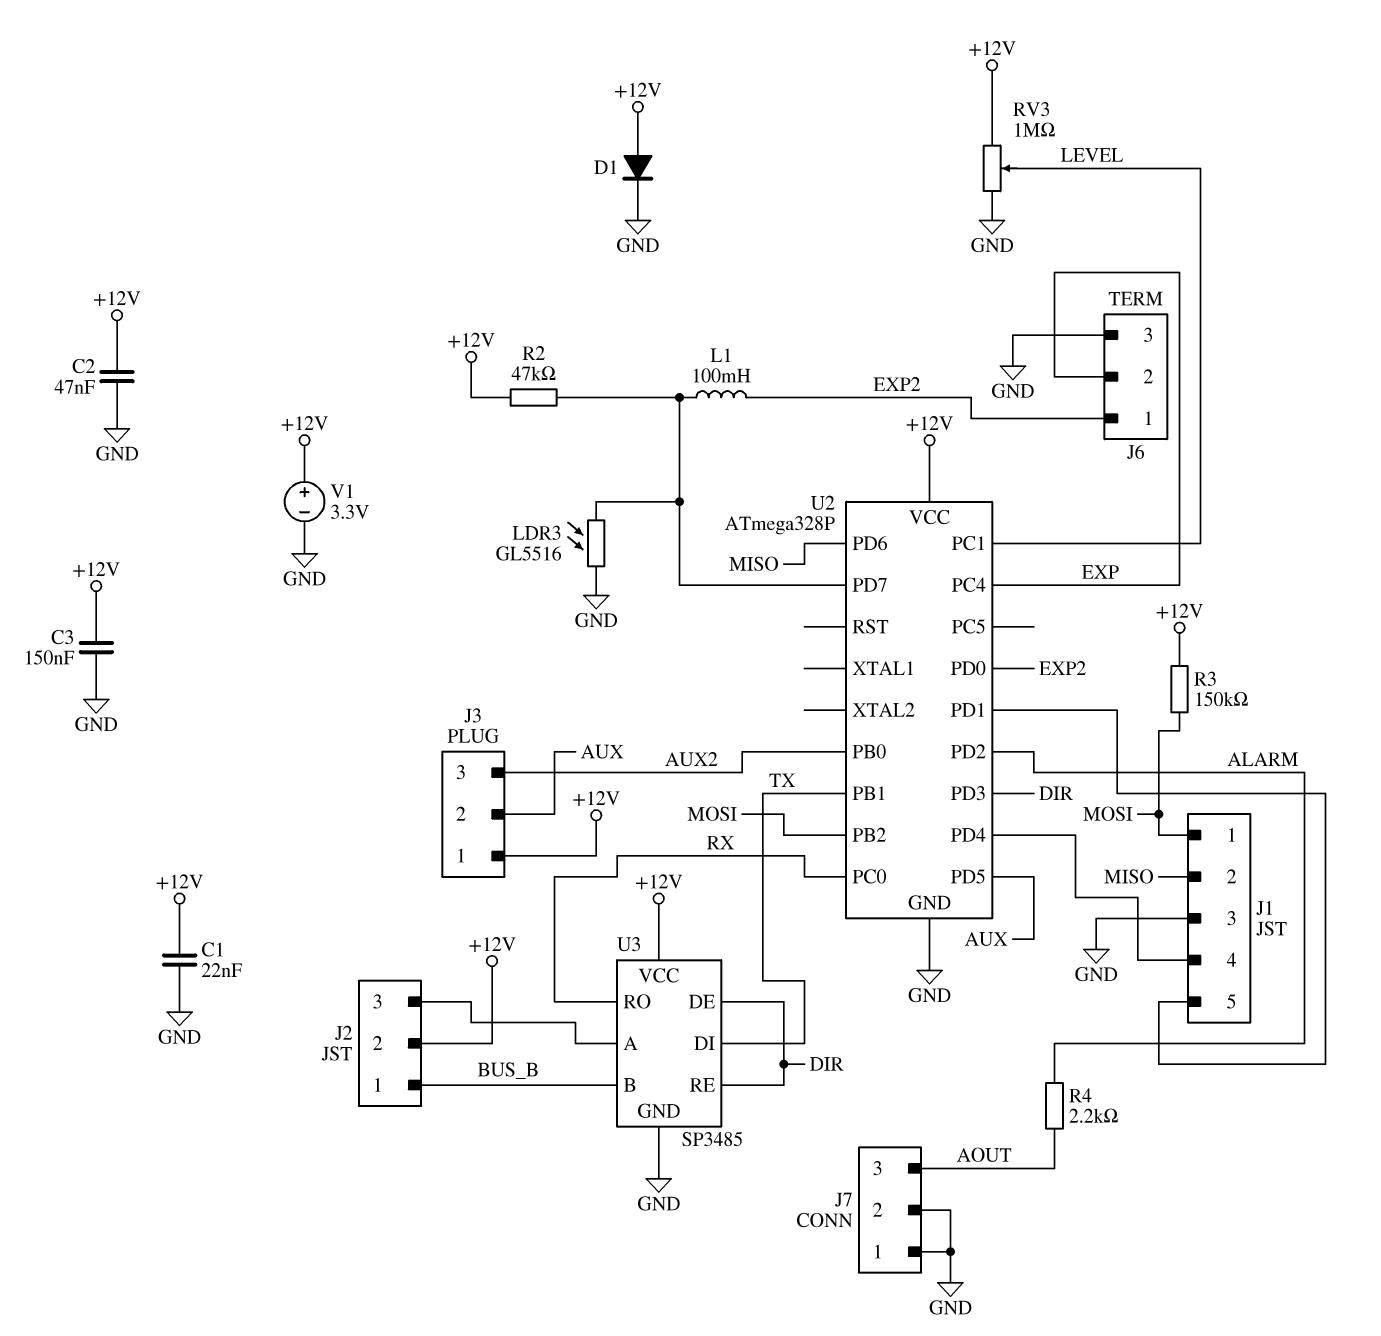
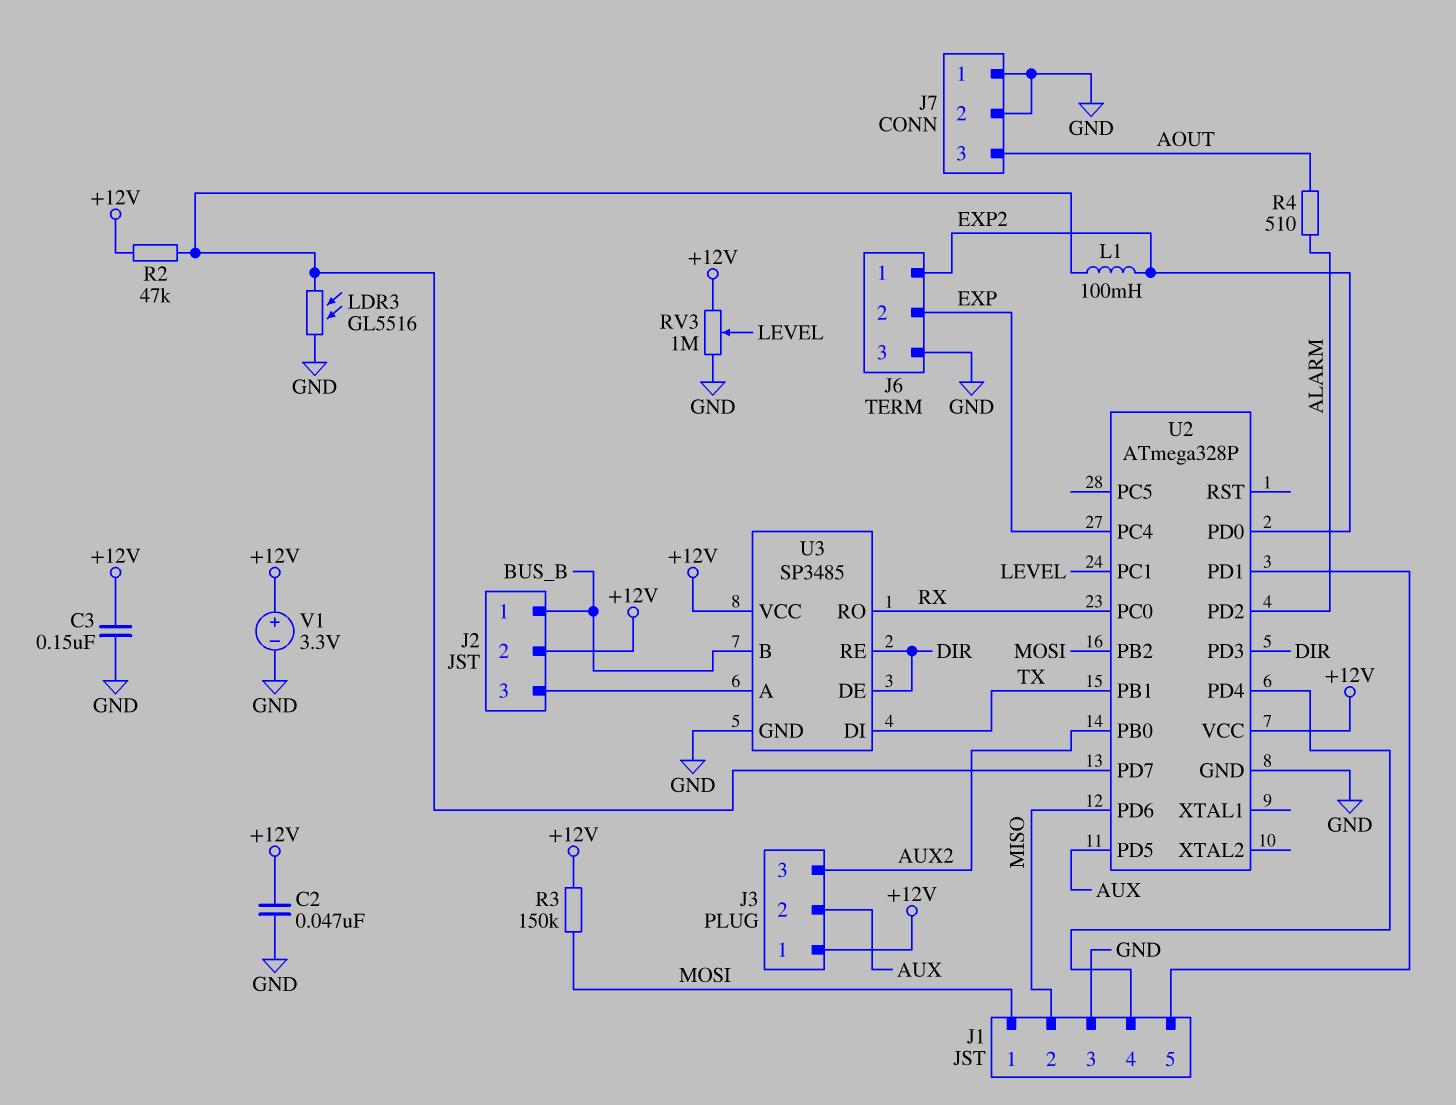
C1: 22nF (+12V, GND) -> none
D1: diode (A +12V, K GND) -> none
R4: 2.2k (ALARM, AOUT) -> 510 (ALARM, AOUT)

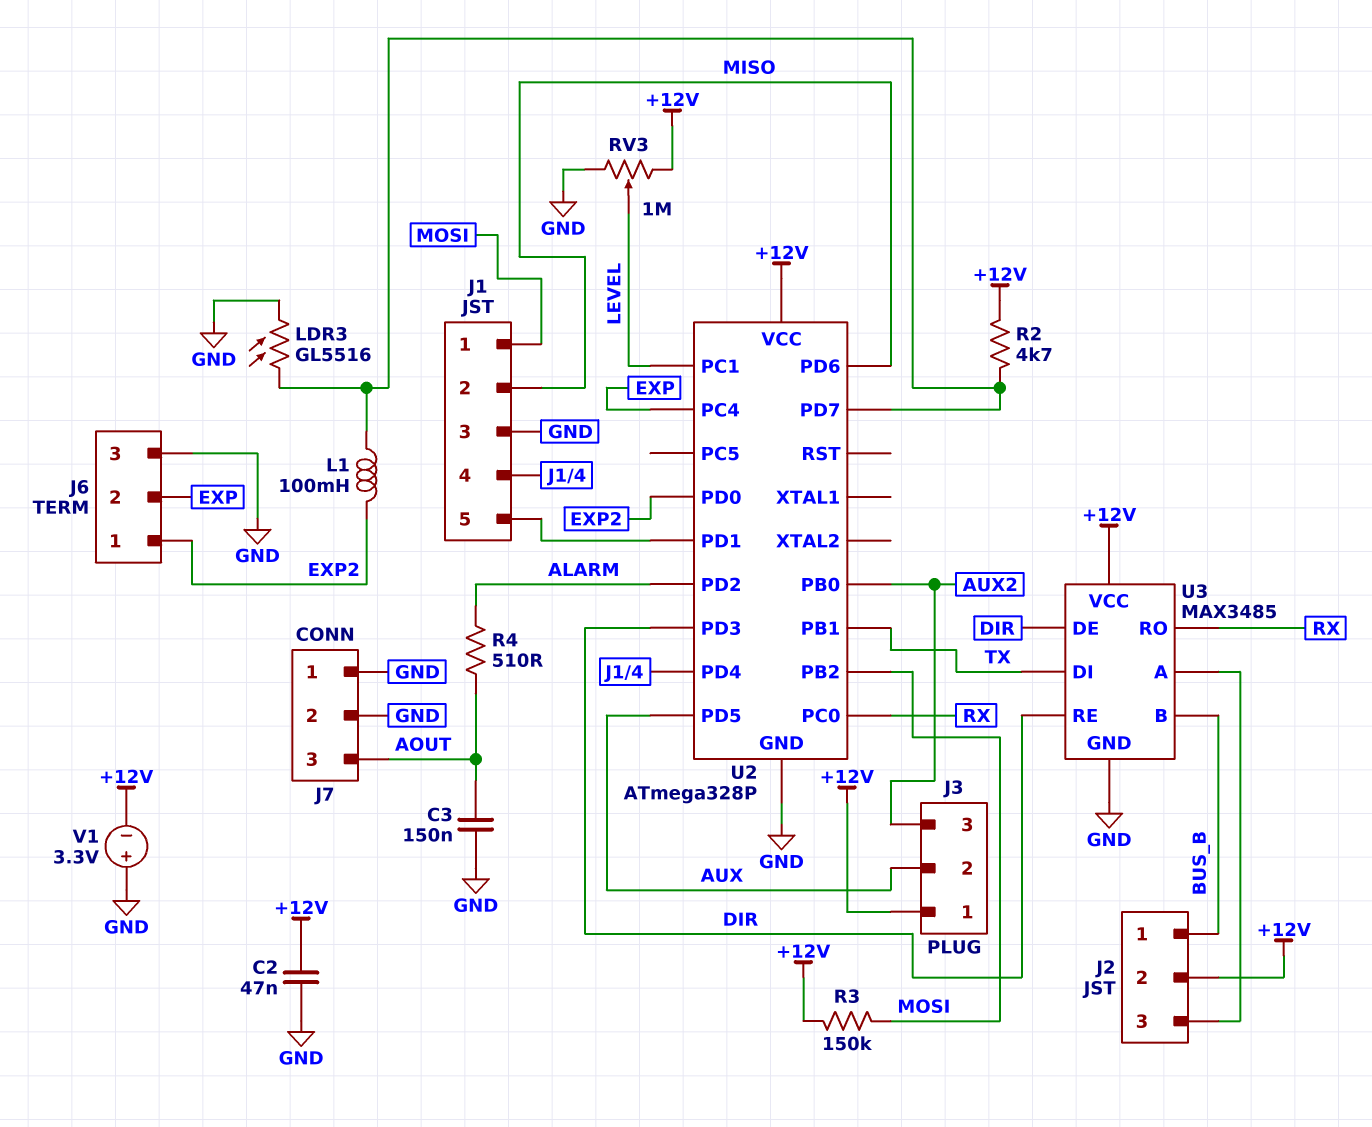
C3: 150nF (+12V, GND) -> 150nF (AOUT, GND)
R2: 47k (+12V, U2/PD7) -> 4.7k (+12V, U2/PD7)
U3: SP3485 -> MAX3485
V1: 3.3V (plus +12V, minus GND) -> 3.3V (plus GND, minus +12V)

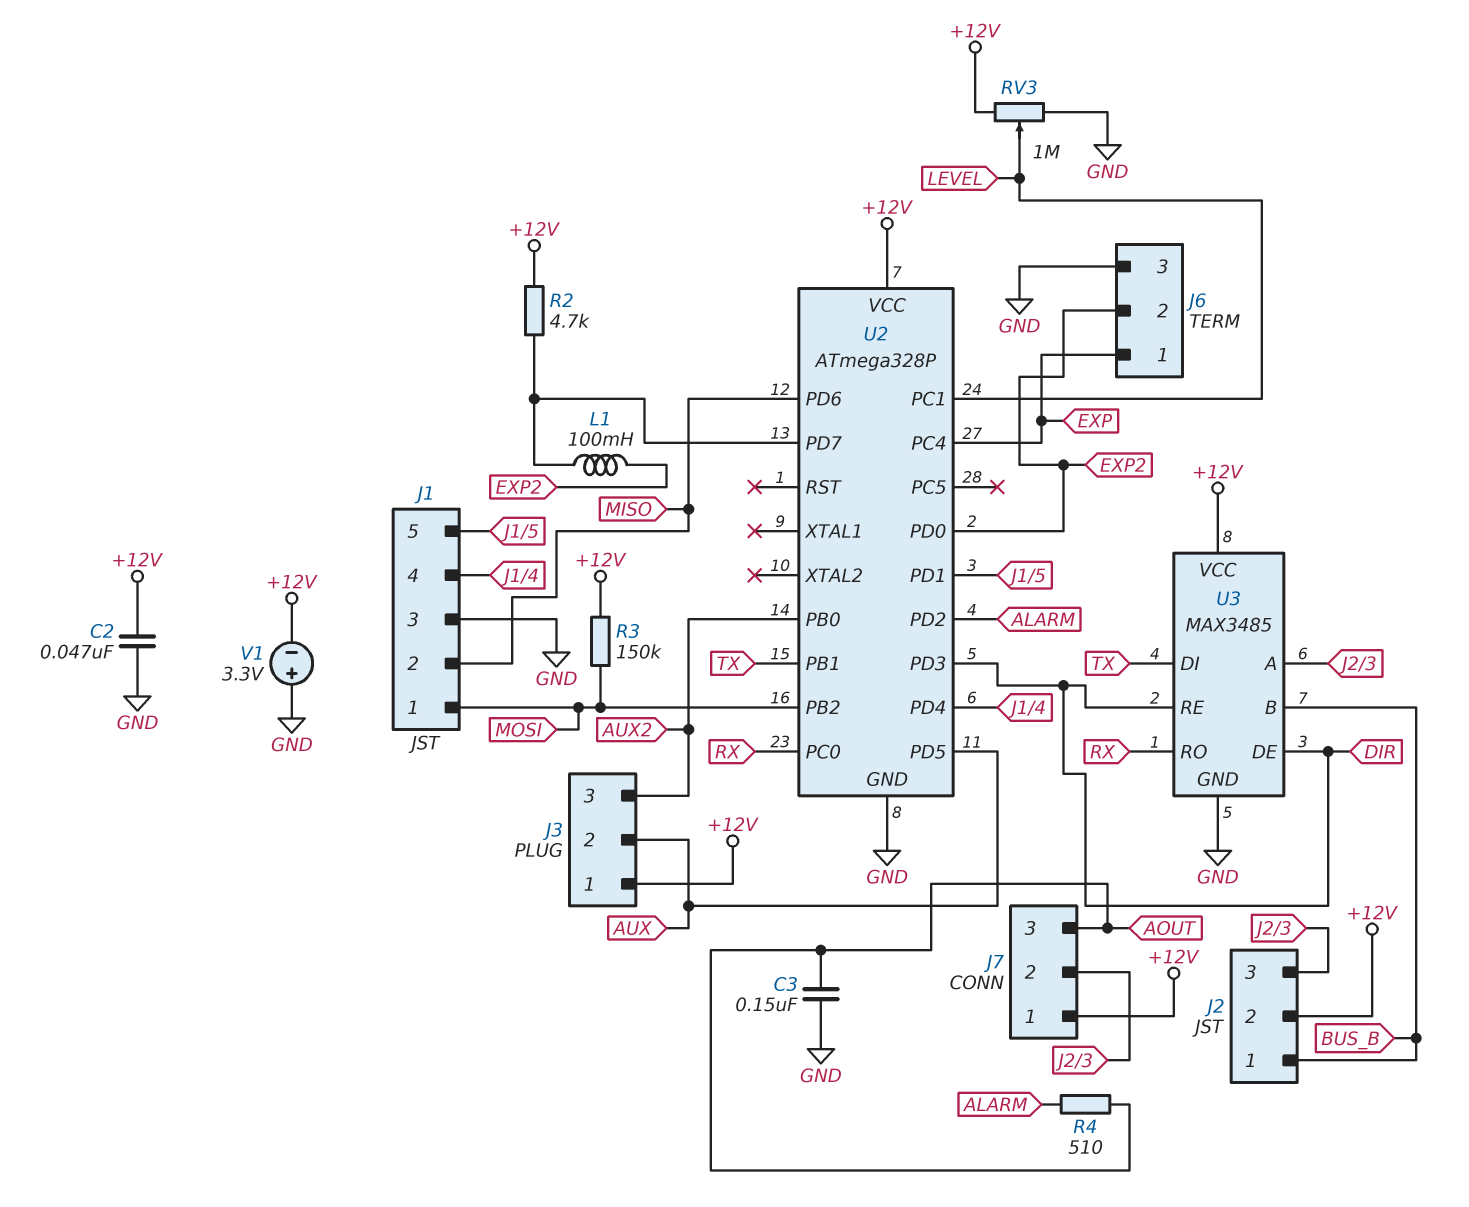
J6 pin 1: EXP2 -> EXP
J6 pin 2: EXP -> EXP2
J7 pin 1: GND -> +12V
J7 pin 2: GND -> J2/3
LDR3: GL5516 (GND, U2/PD7) -> none

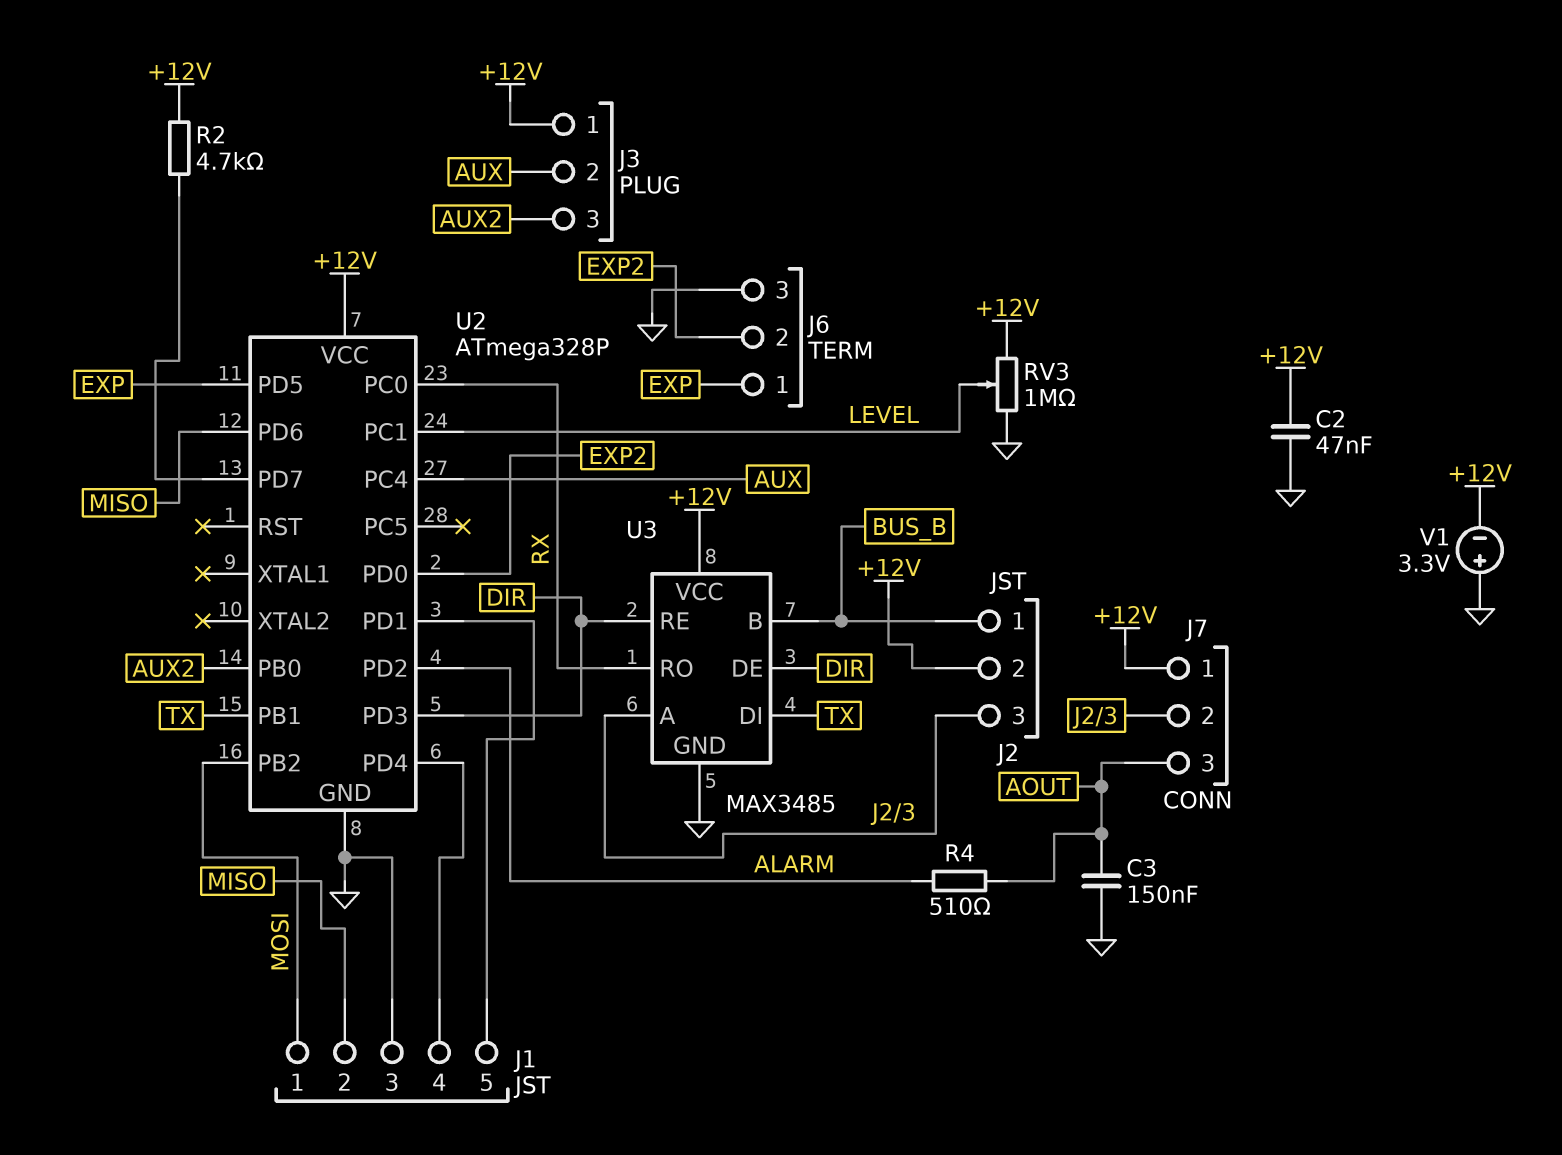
L1: 100mH (EXP2, U2/PD7) -> none
R3: 150k (+12V, MOSI) -> none
U2 pin PC4: EXP -> AUX
U2 pin PD5: AUX -> EXP

